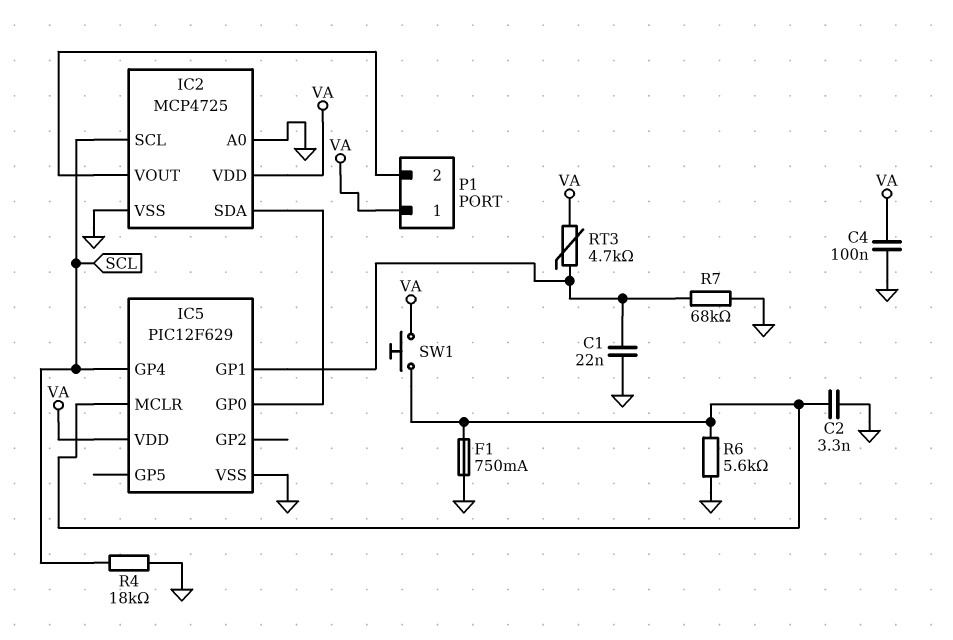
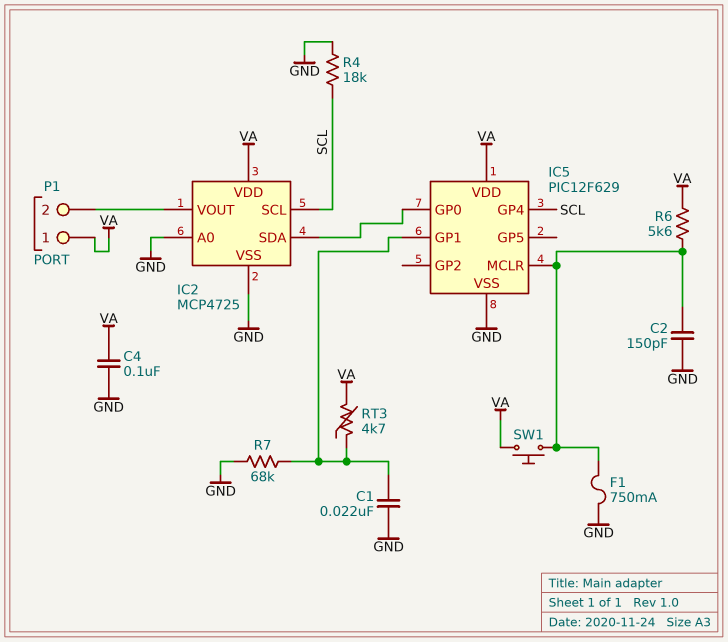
C2: 3.3nF (GND, IC5/MCLR) -> 150pF (GND, IC5/MCLR)
R6: 5.6k (GND, IC5/MCLR) -> 5.6k (IC5/MCLR, VA)

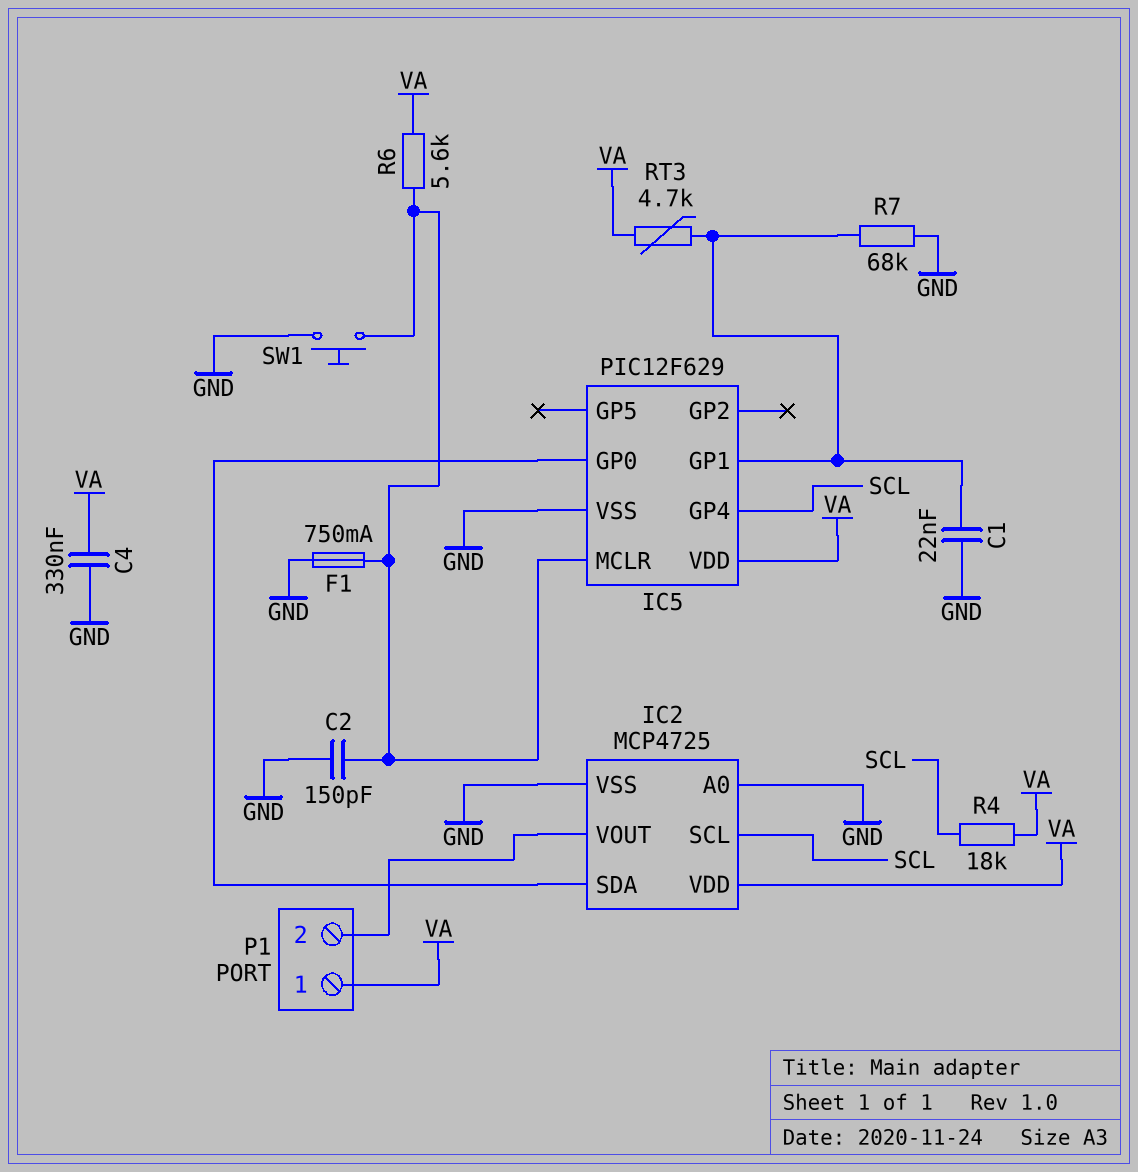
C4: 100nF (GND, VA) -> 330nF (GND, VA)
R4: 18k (GND, SCL) -> 18k (SCL, VA)
SW1: button (IC5/MCLR, VA) -> button (GND, IC5/MCLR)

